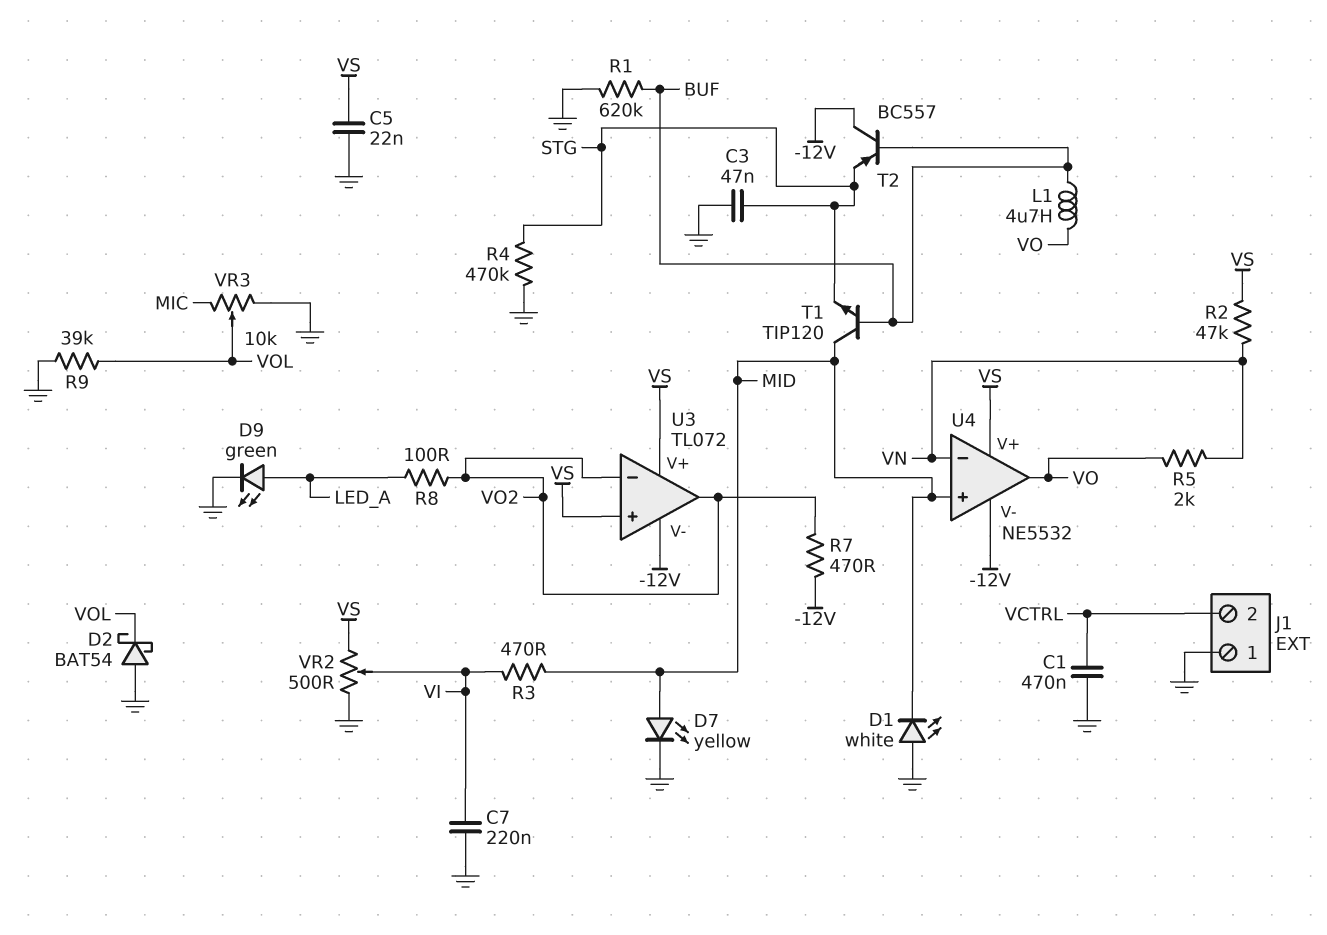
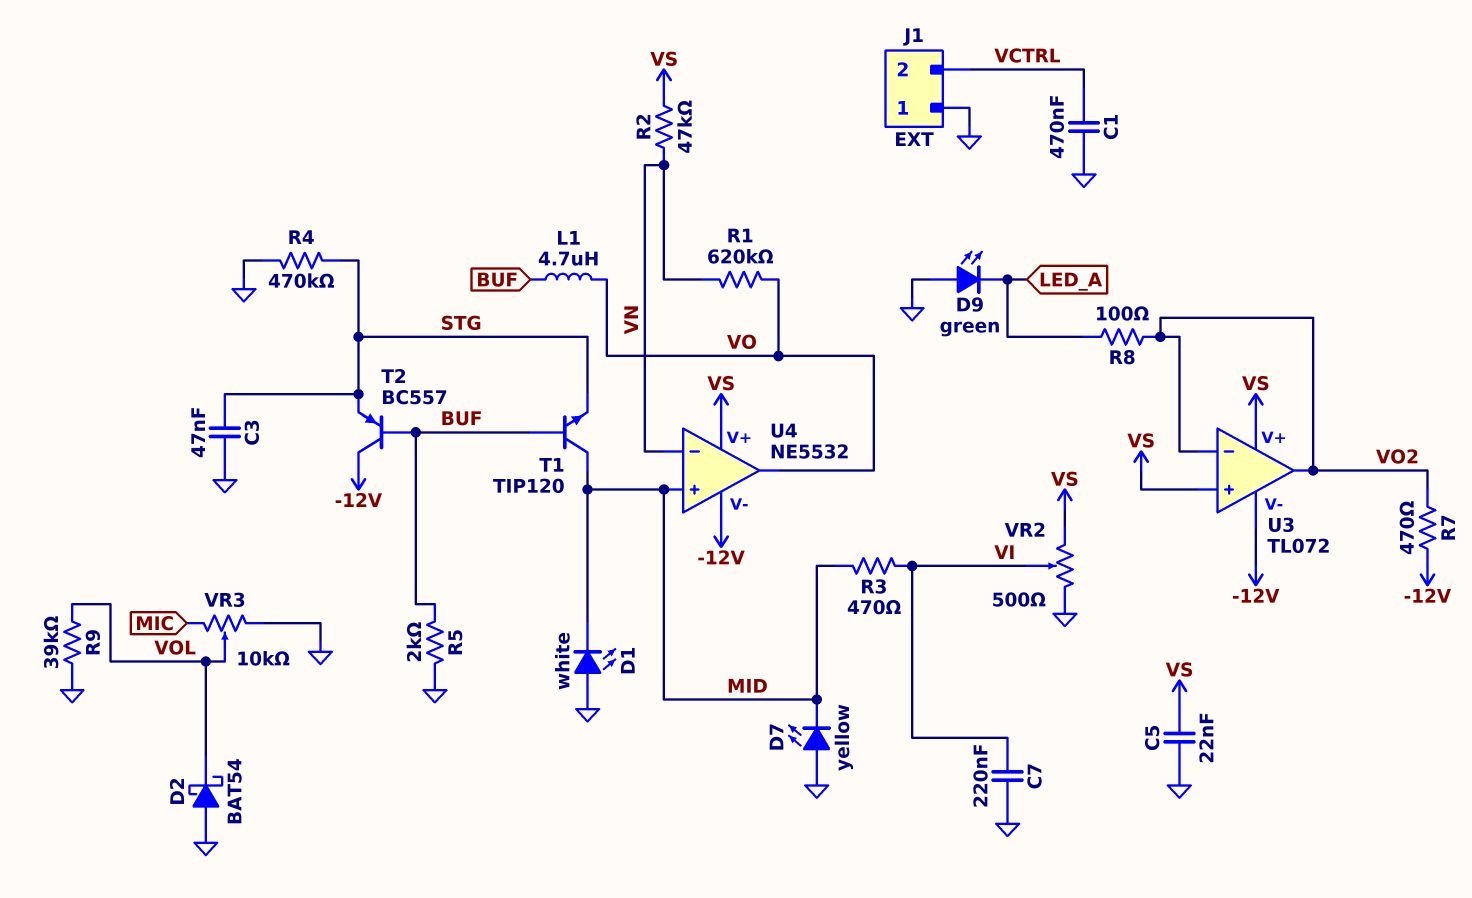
D7: LED yellow (A MID, K GND) -> LED yellow (A GND, K MID)
D9: LED green (A LED_A, K GND) -> LED green (A GND, K LED_A)
R1: 620k (BUF, GND) -> 620k (VN, VO)
R5: 2k (VN, VO) -> 2k (BUF, GND)

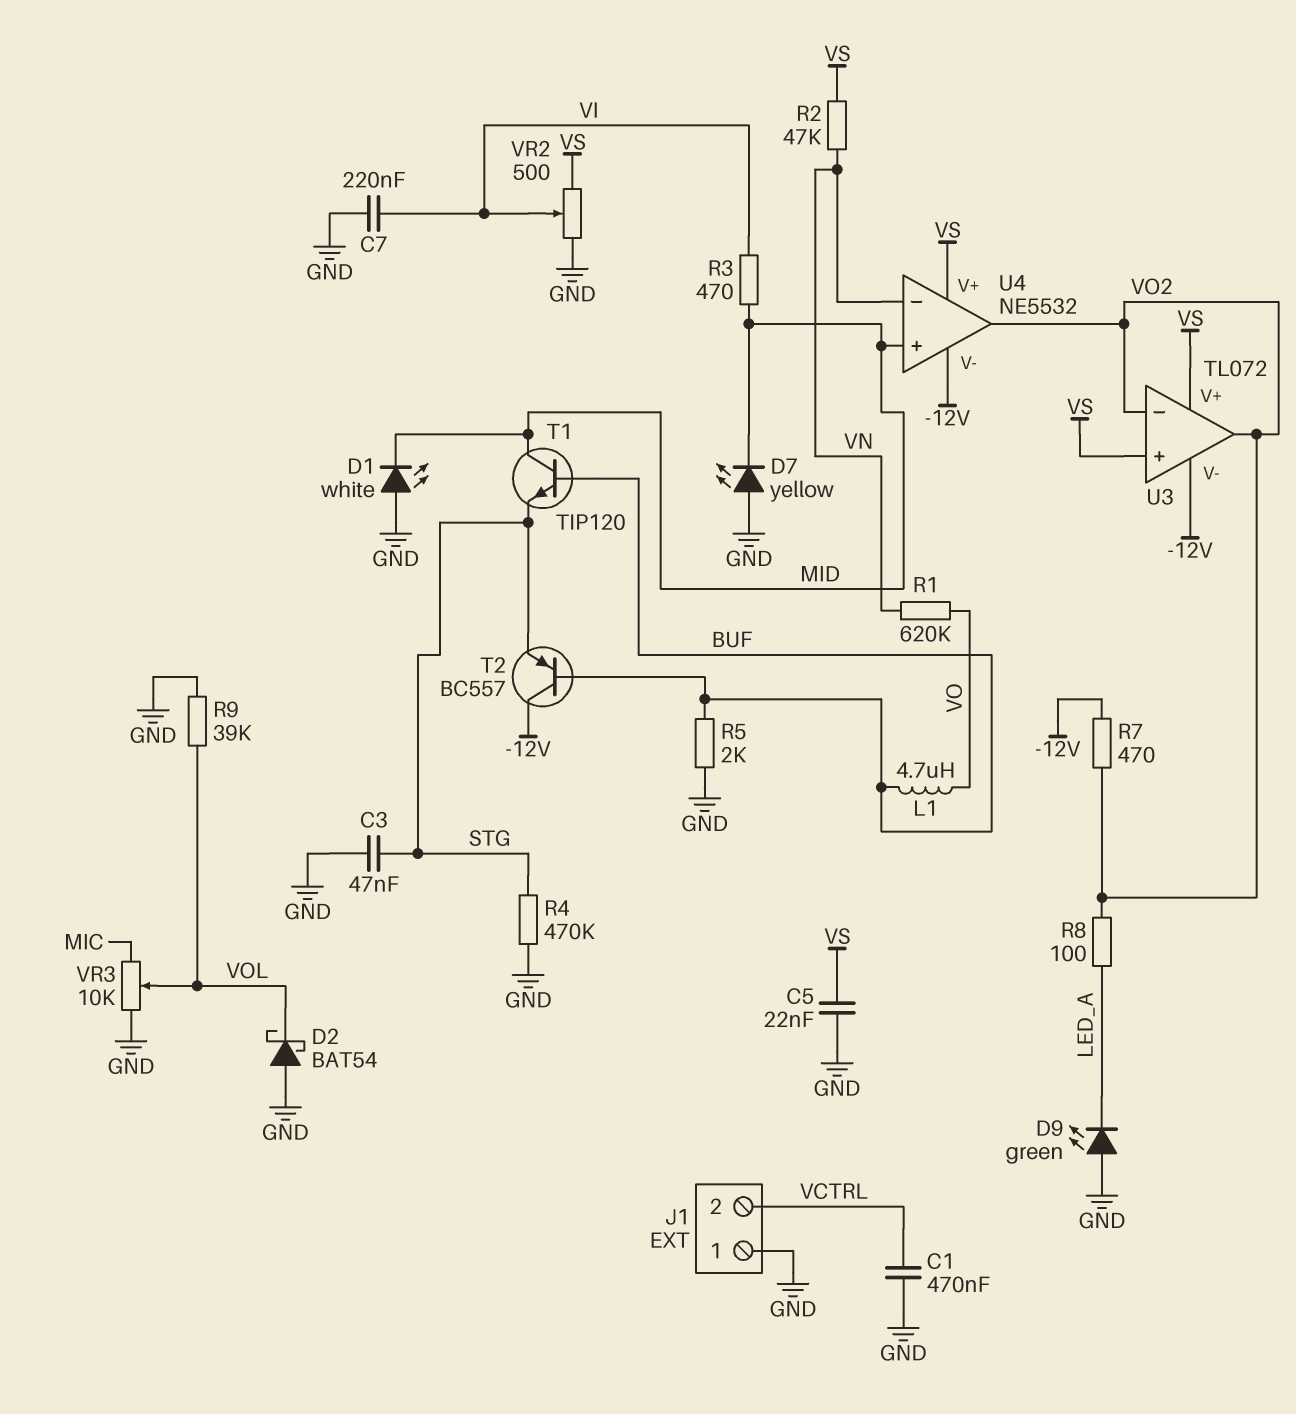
U4 pin out: VO -> VO2

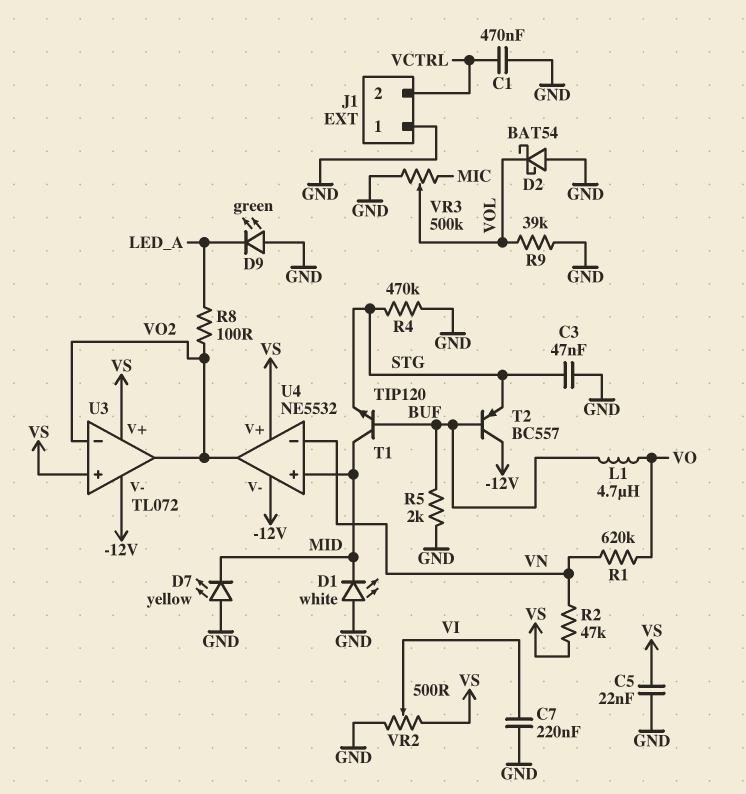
R3: 470 (MID, VI) -> none
R7: 470 (-12V, VO2) -> none
VR3: 10k (GND, MIC, wiper VOL) -> 500k (GND, MIC, wiper VOL)

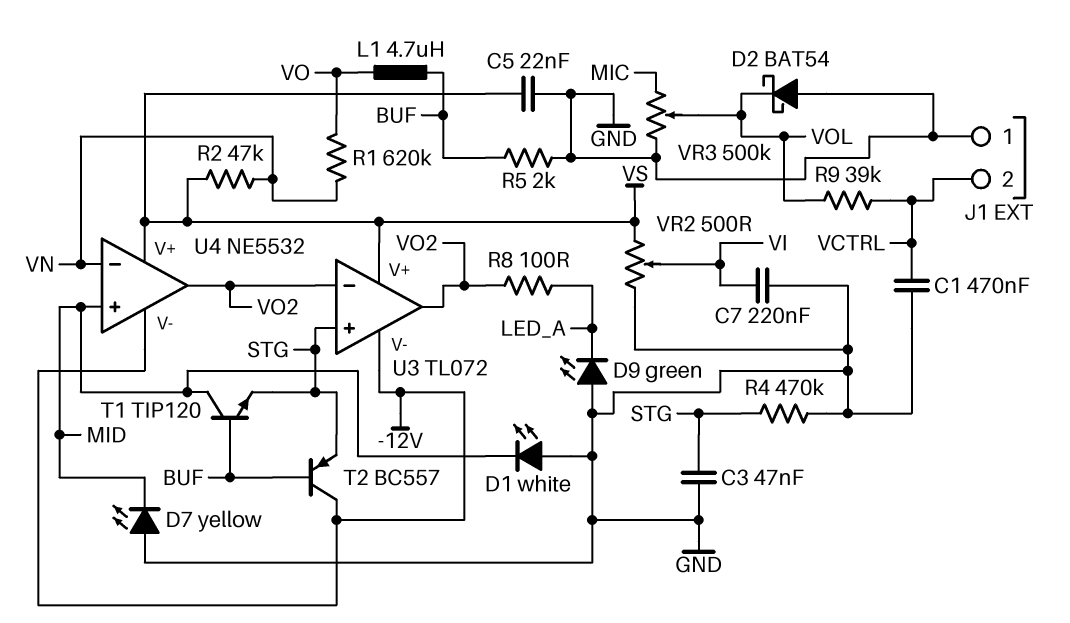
R9: 39k (GND, VOL) -> 39k (VCTRL, VOL)
U3 pin in+: VS -> STG

